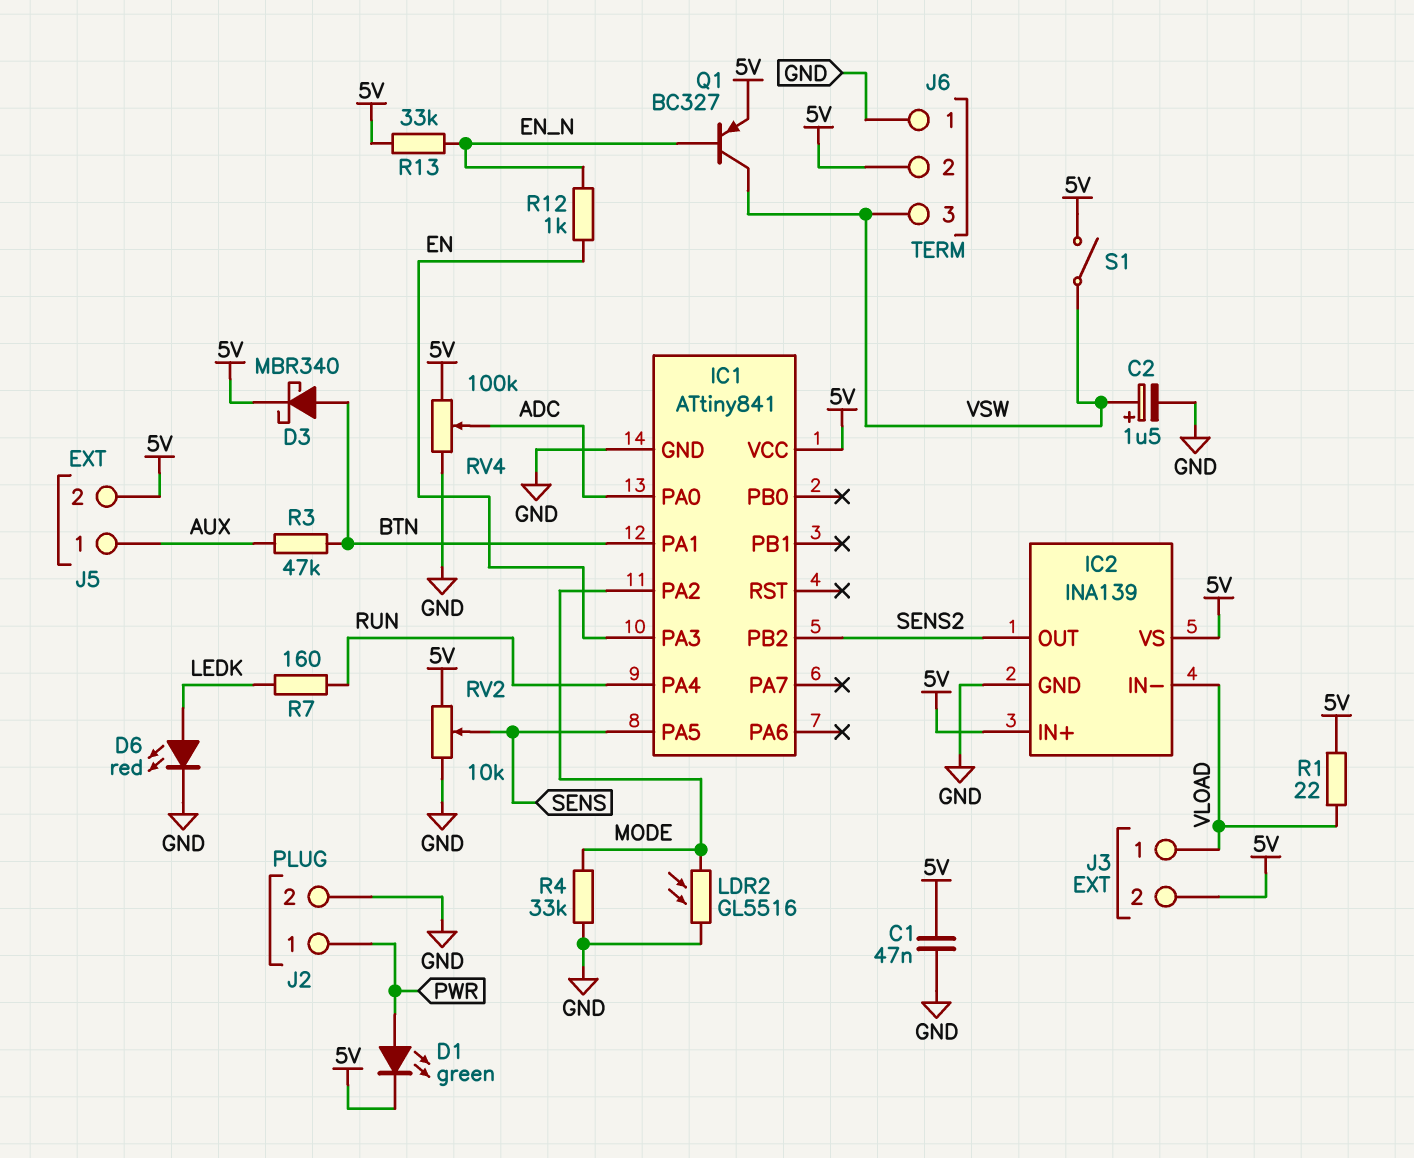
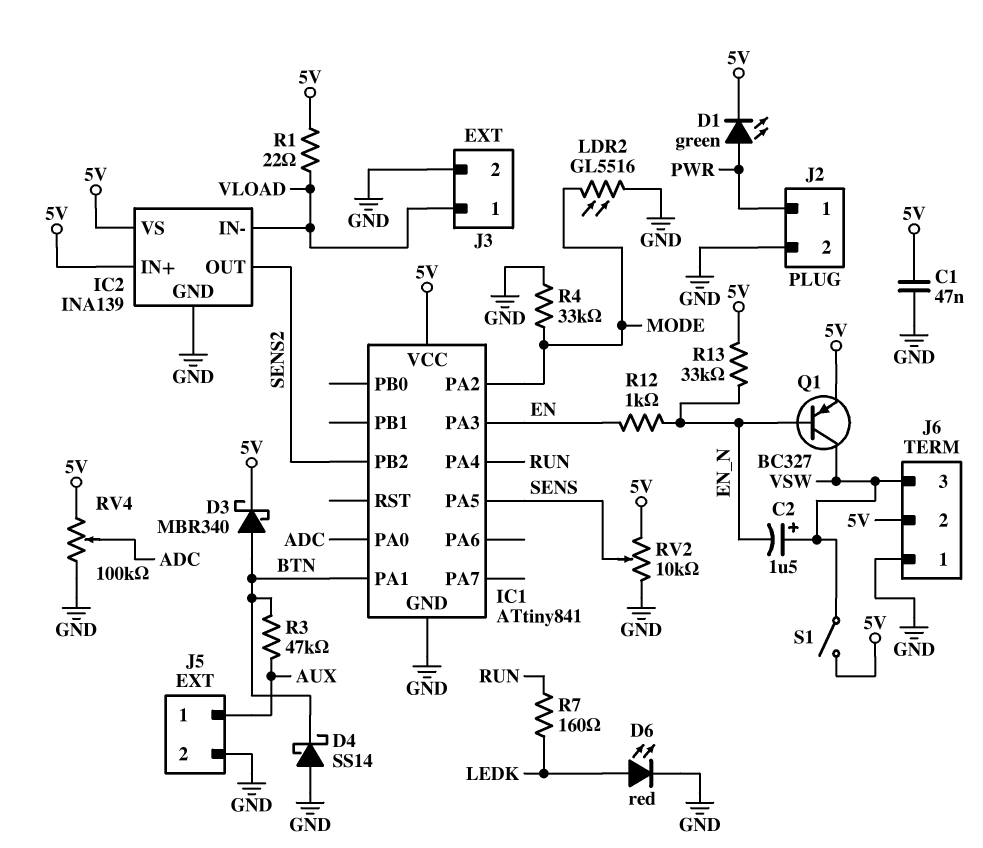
C2: 1.5uF (plus VSW, minus GND) -> 1.5uF (plus VSW, minus EN_N)
D4: none -> schottky SS14 (A GND, K BTN)
J3 pin 2: 5V -> GND
J5 pin 2: 5V -> GND

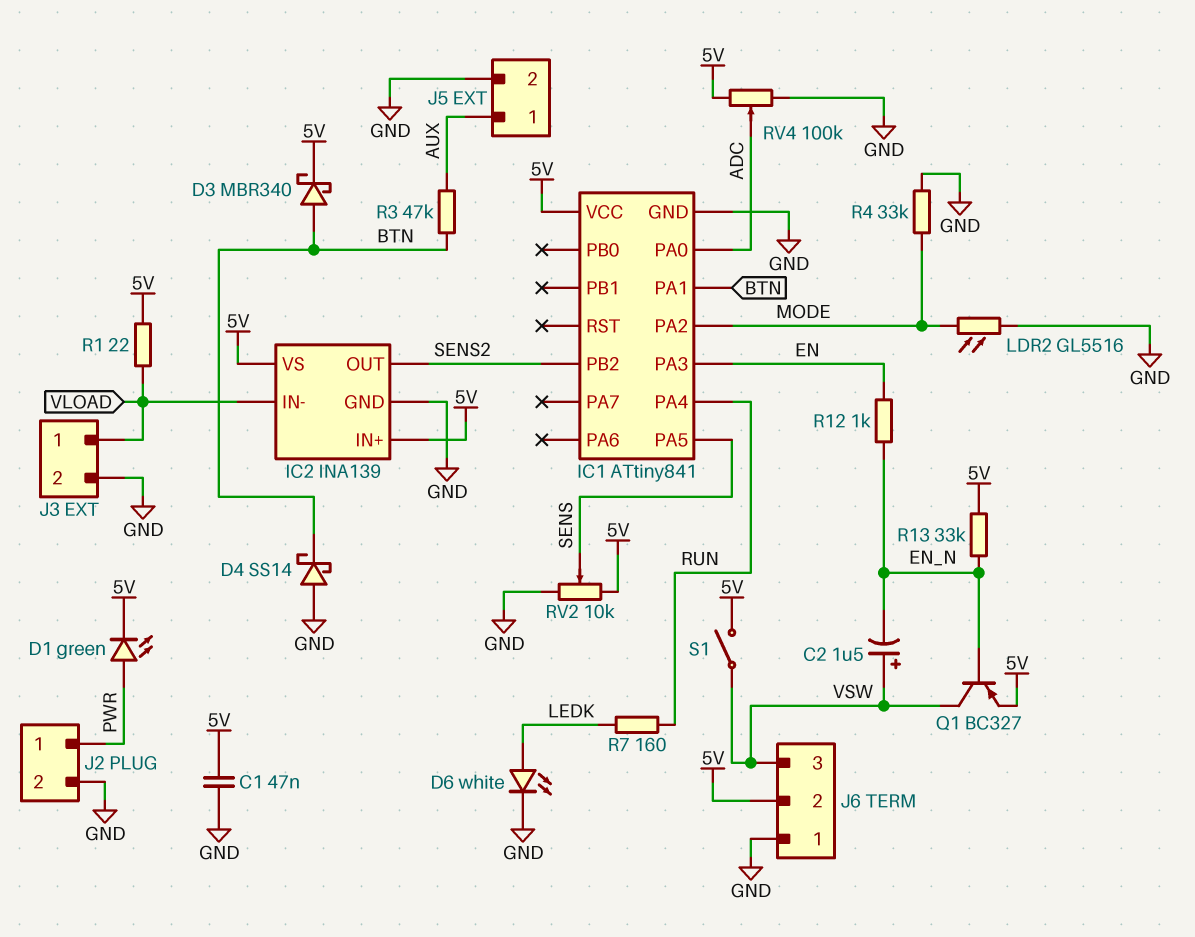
D6: LED red (A LEDK, K GND) -> LED white (A LEDK, K GND)

